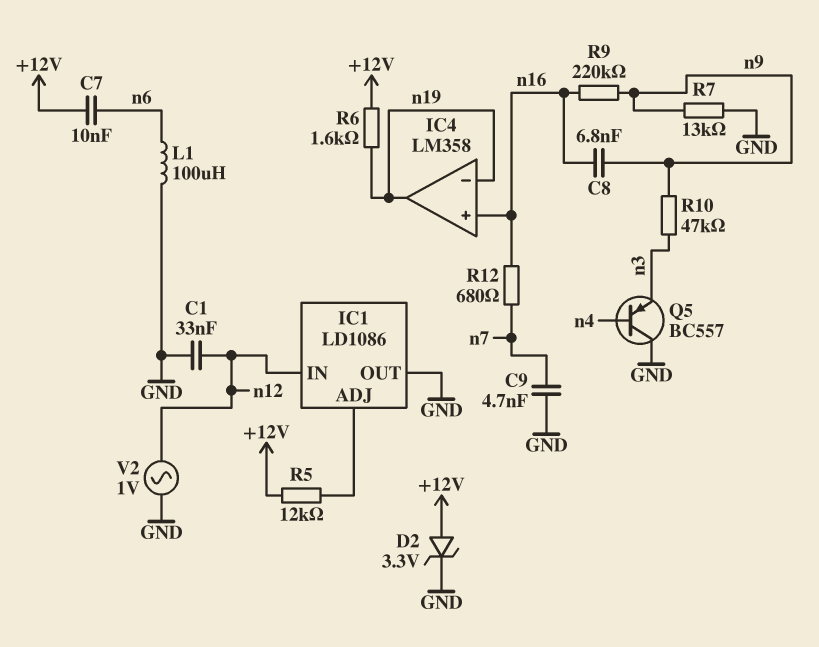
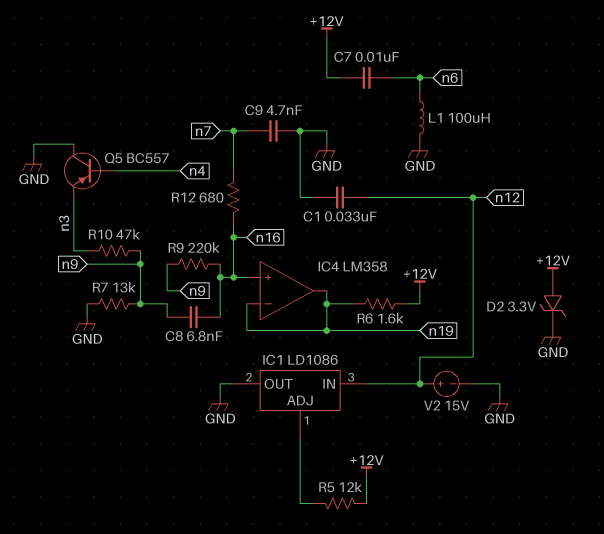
V2: AC 1V (GND, n12) -> 15V (plus n12, minus GND)

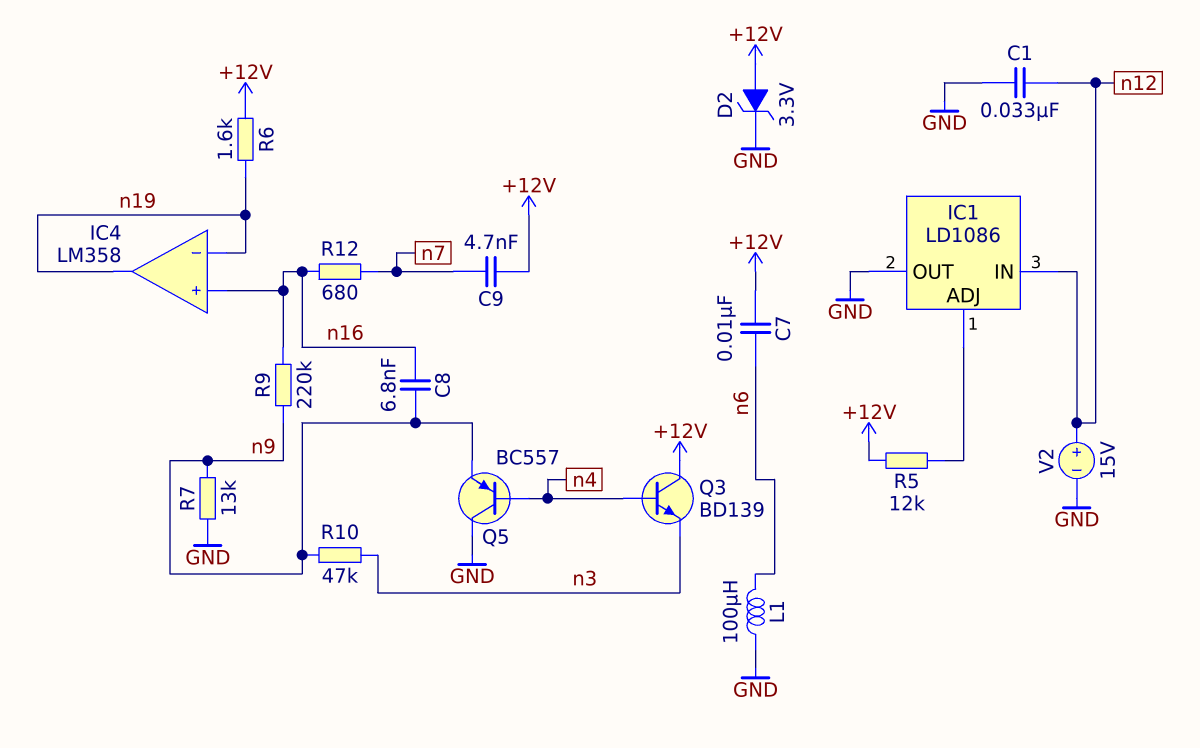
C9: 4.7nF (GND, n7) -> 4.7nF (+12V, n7)
Q3: none -> NPN BD139 (B n4, C +12V, E n3)
Q5: PNP BC557 (B n4, C GND, E n3) -> PNP BC557 (B n4, C GND, E n9)

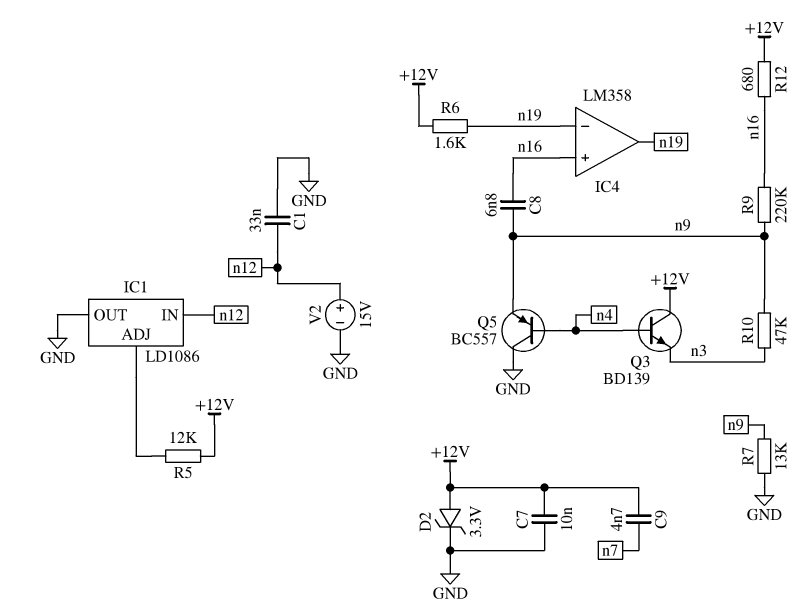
C7: 10nF (+12V, n6) -> 10nF (+12V, GND)
L1: 100uH (GND, n6) -> none
R12: 680 (n7, n16) -> 680 (+12V, n16)

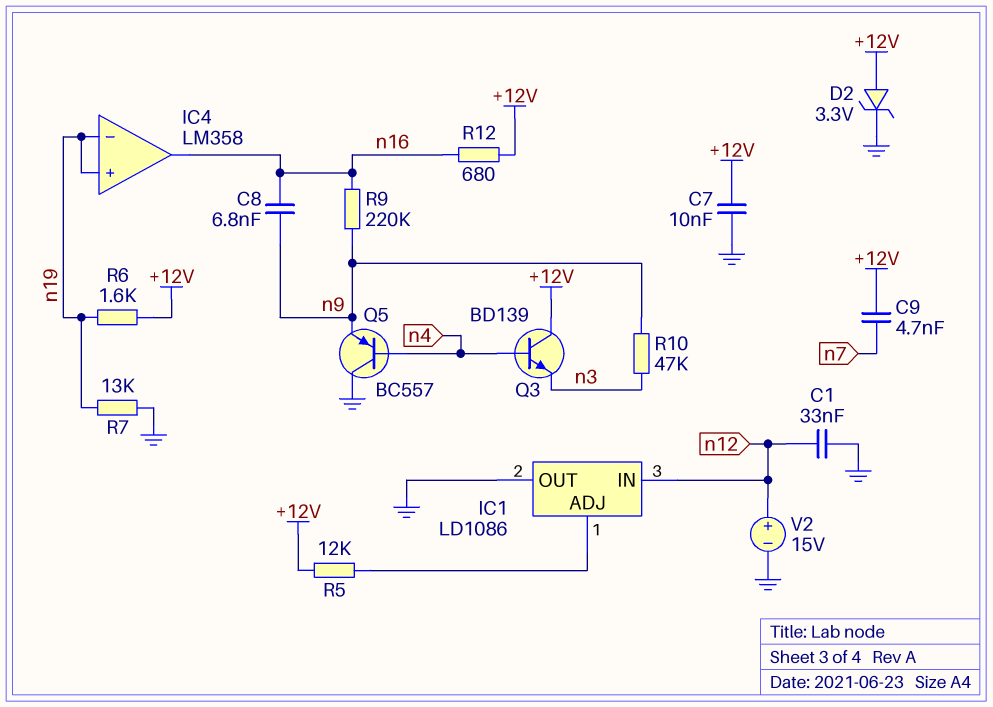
IC4 pin in+: n16 -> n19
IC4 pin out: n19 -> n16
R7: 13k (GND, n9) -> 13k (GND, n19)

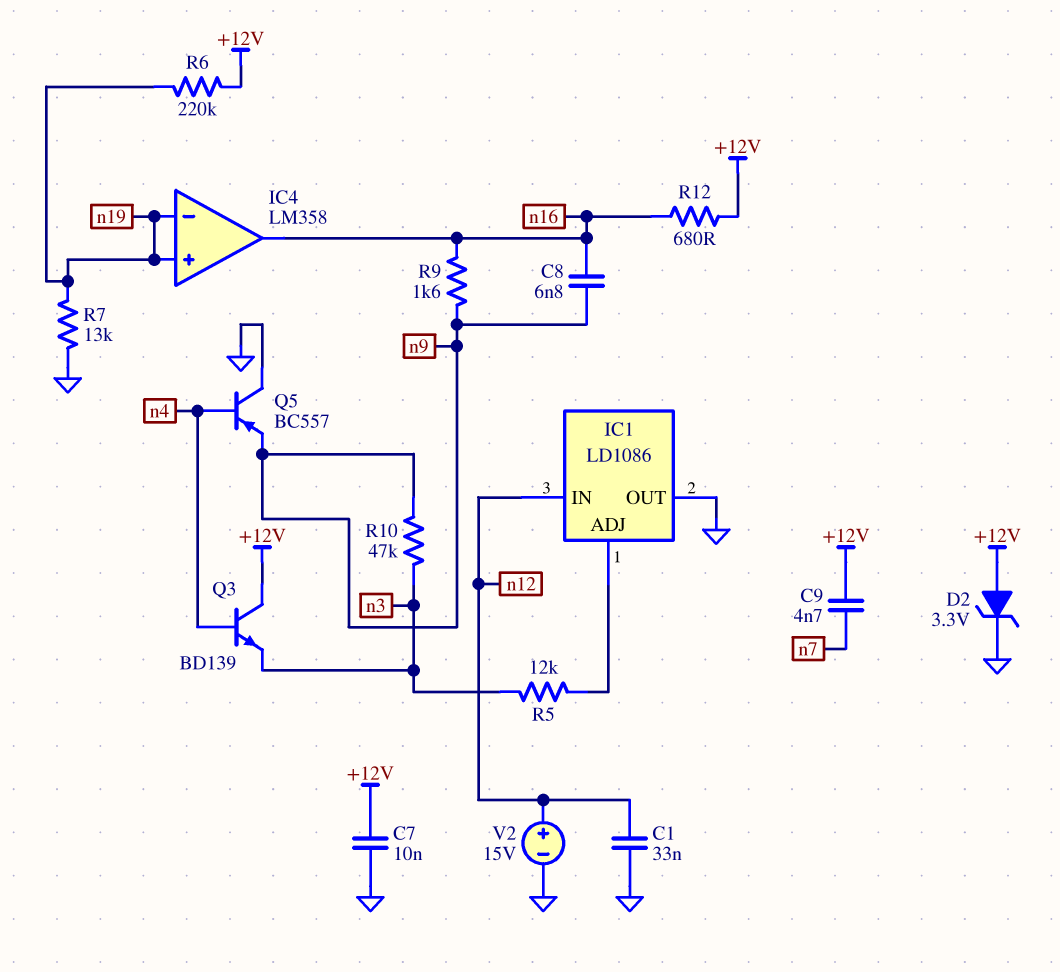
R5: 12k (+12V, IC1/ADJ) -> 12k (IC1/ADJ, n3)
R6: 1.6k (+12V, n19) -> 220k (+12V, n19)
R9: 220k (n9, n16) -> 1.6k (n9, n16)

